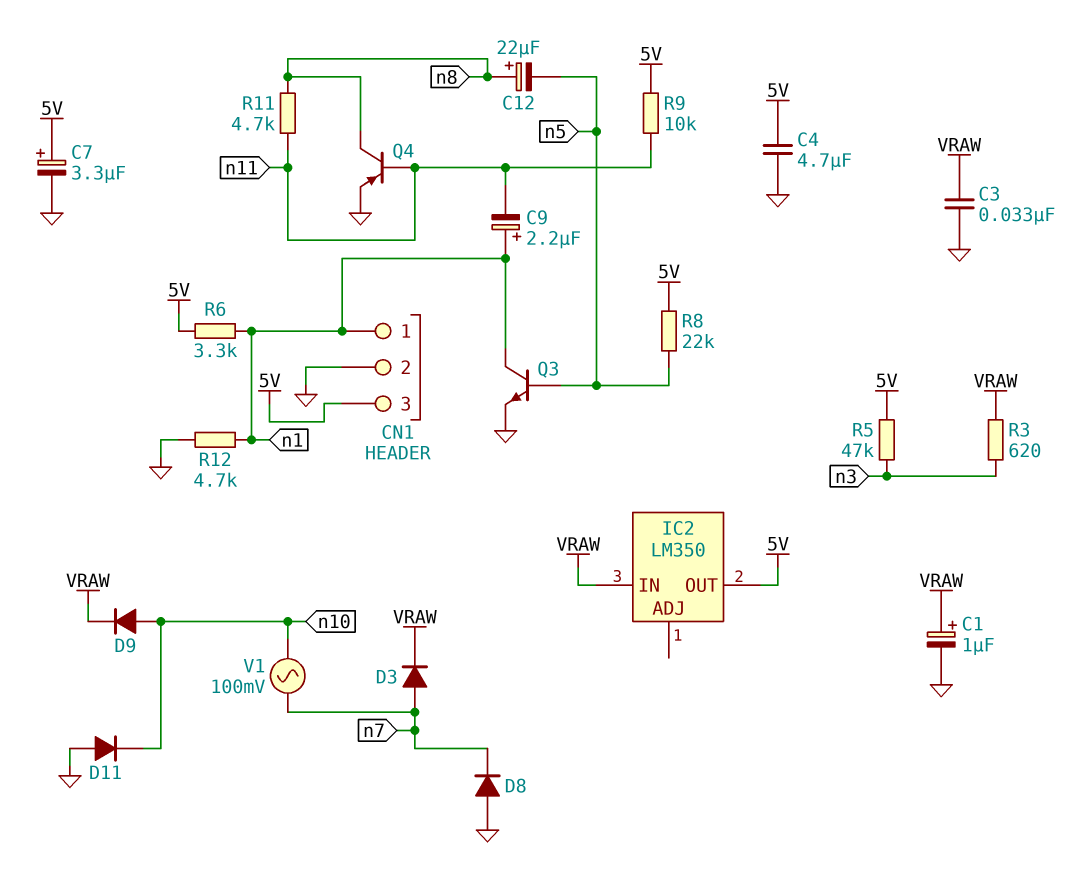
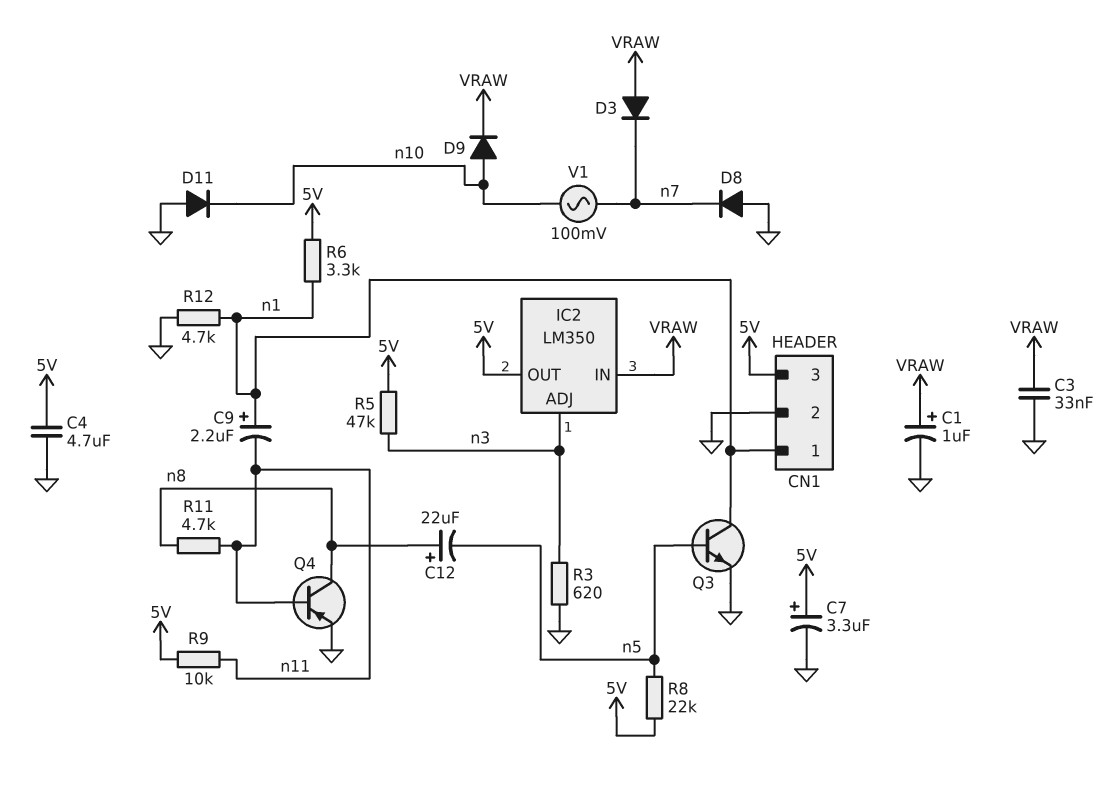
D3: diode (A n7, K VRAW) -> diode (A VRAW, K n7)
IC2 pin ADJ: none -> n3
R3: 620 (VRAW, n3) -> 620 (GND, n3)

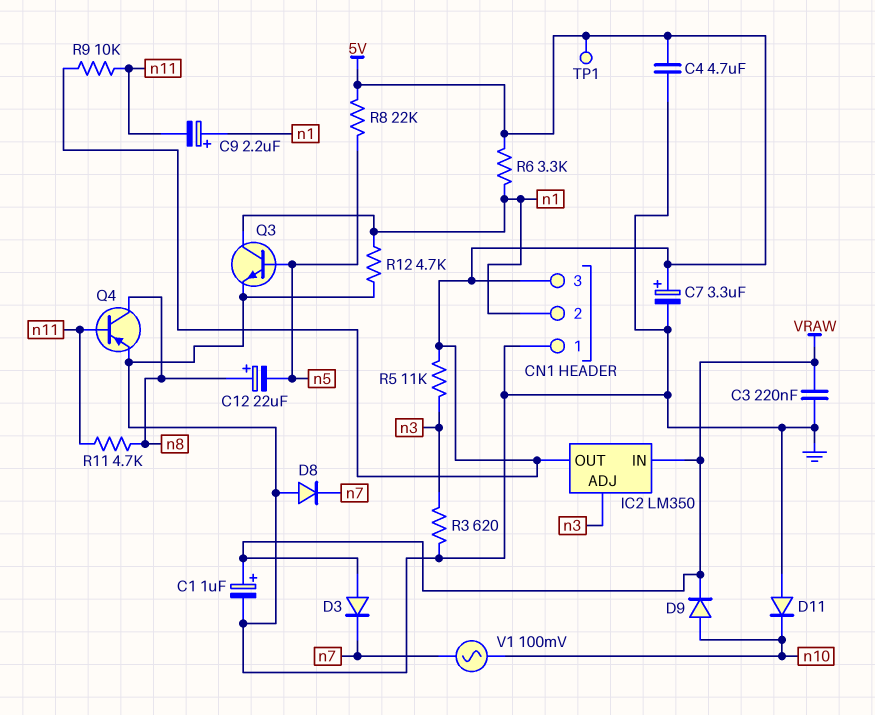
C3: 33nF (GND, VRAW) -> 220nF (GND, VRAW)
CN1 pin 1: n1 -> GND
CN1 pin 2: GND -> n1
R5: 47k (5V, n3) -> 11k (5V, n3)
TP1: none -> test point (5V)

